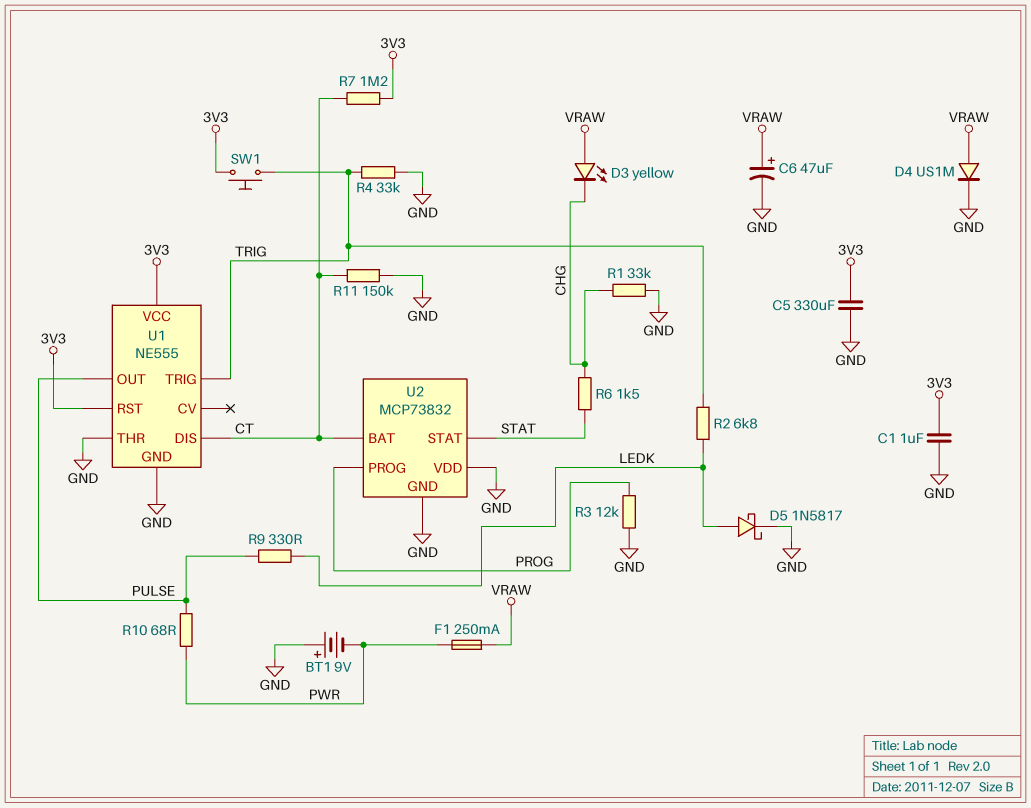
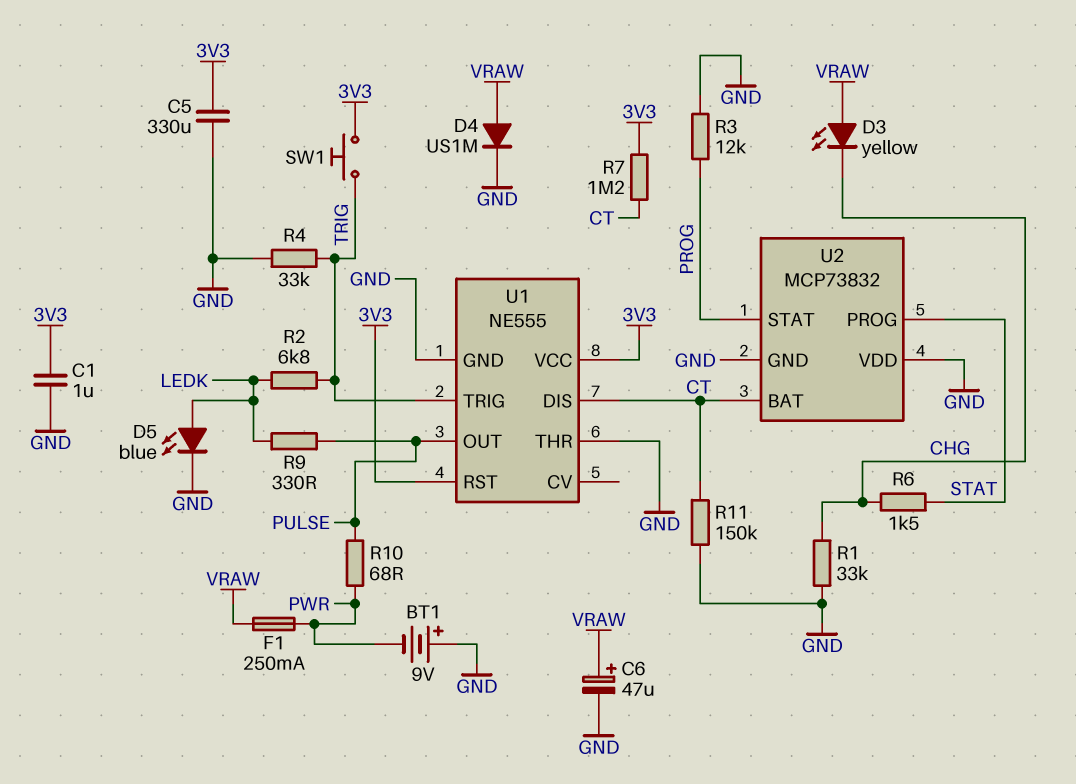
D5: schottky 1N5817 (A LEDK, K GND) -> LED blue (A LEDK, K GND)
U2 pin PROG: PROG -> STAT
U2 pin STAT: STAT -> PROG

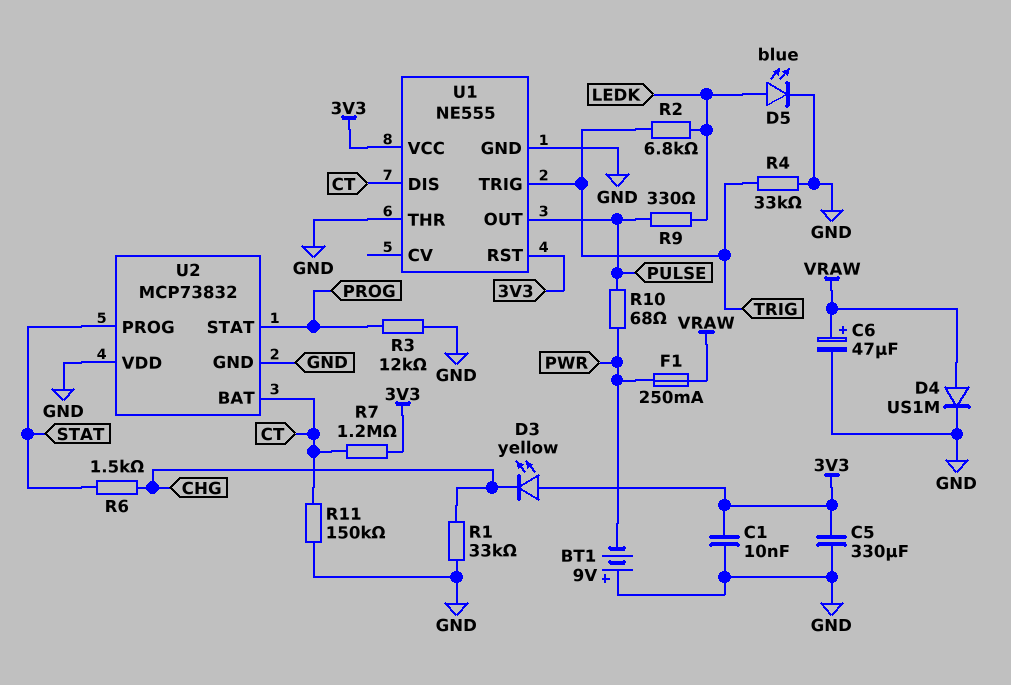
C1: 1uF (3V3, GND) -> 10nF (3V3, GND)
D3: LED yellow (A VRAW, K CHG) -> LED yellow (A 3V3, K CHG)
SW1: button (3V3, TRIG) -> none

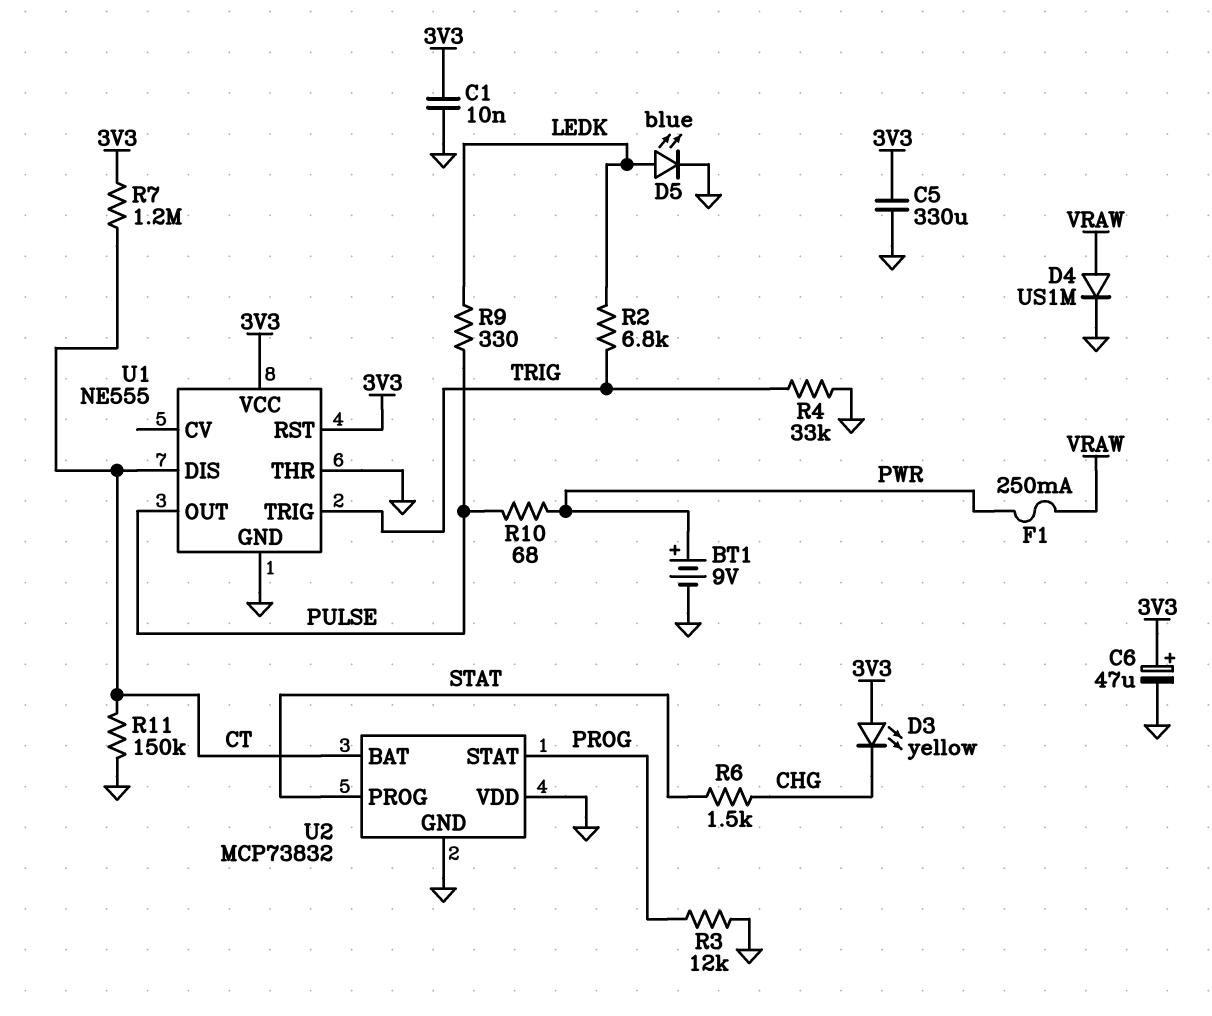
BT1: 9V (plus GND, minus PWR) -> 9V (plus PWR, minus GND)
C6: 47uF (plus VRAW, minus GND) -> 47uF (plus 3V3, minus GND)
R1: 33k (CHG, GND) -> none

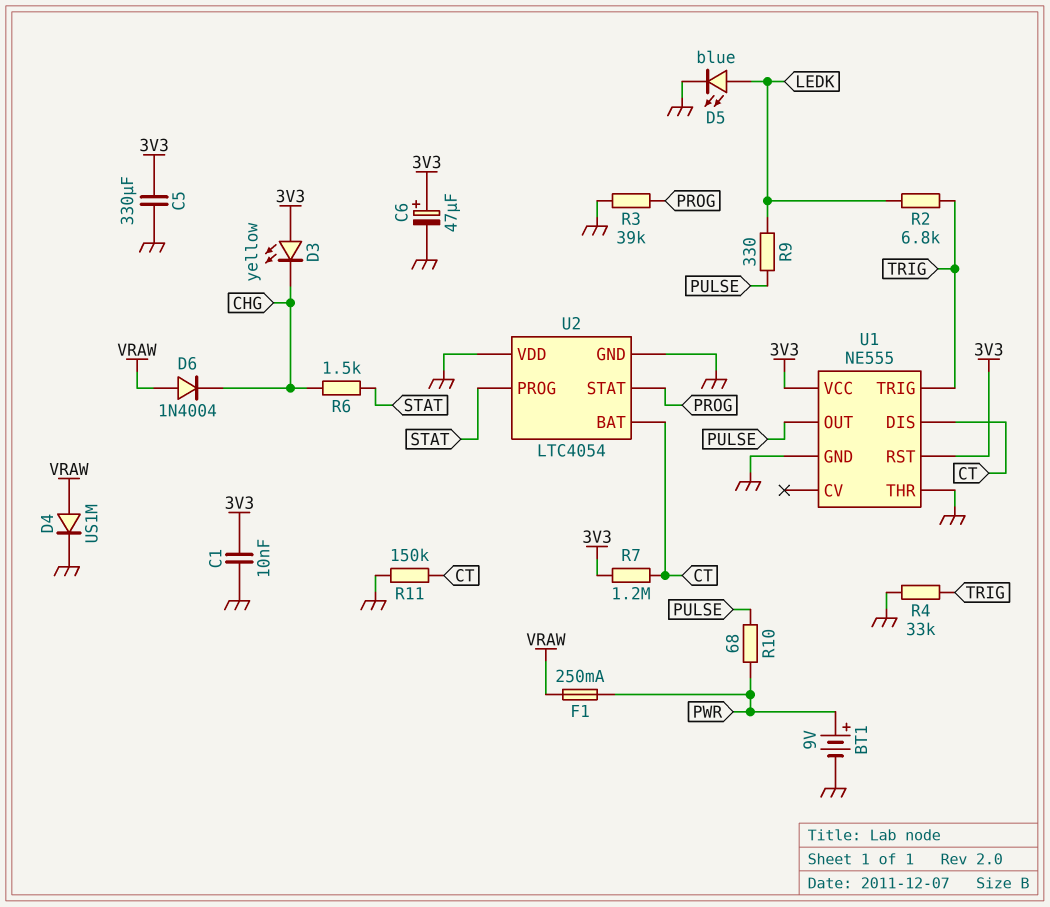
D6: none -> diode 1N4004 (A VRAW, K CHG)
R3: 12k (GND, PROG) -> 39k (GND, PROG)
U2: MCP73832 -> LTC4054

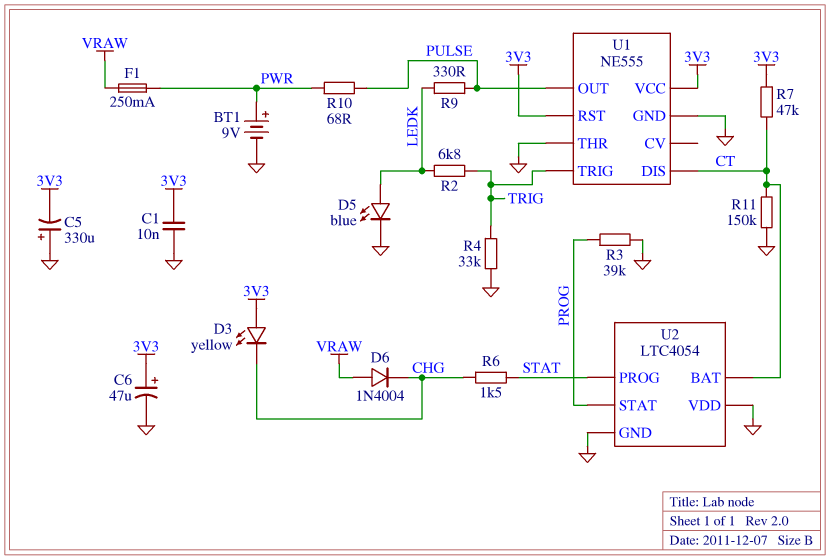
C5: 330uF (3V3, GND) -> 330uF (plus GND, minus 3V3)
D4: diode US1M (A VRAW, K GND) -> none
R7: 1.2M (3V3, CT) -> 47k (3V3, CT)

